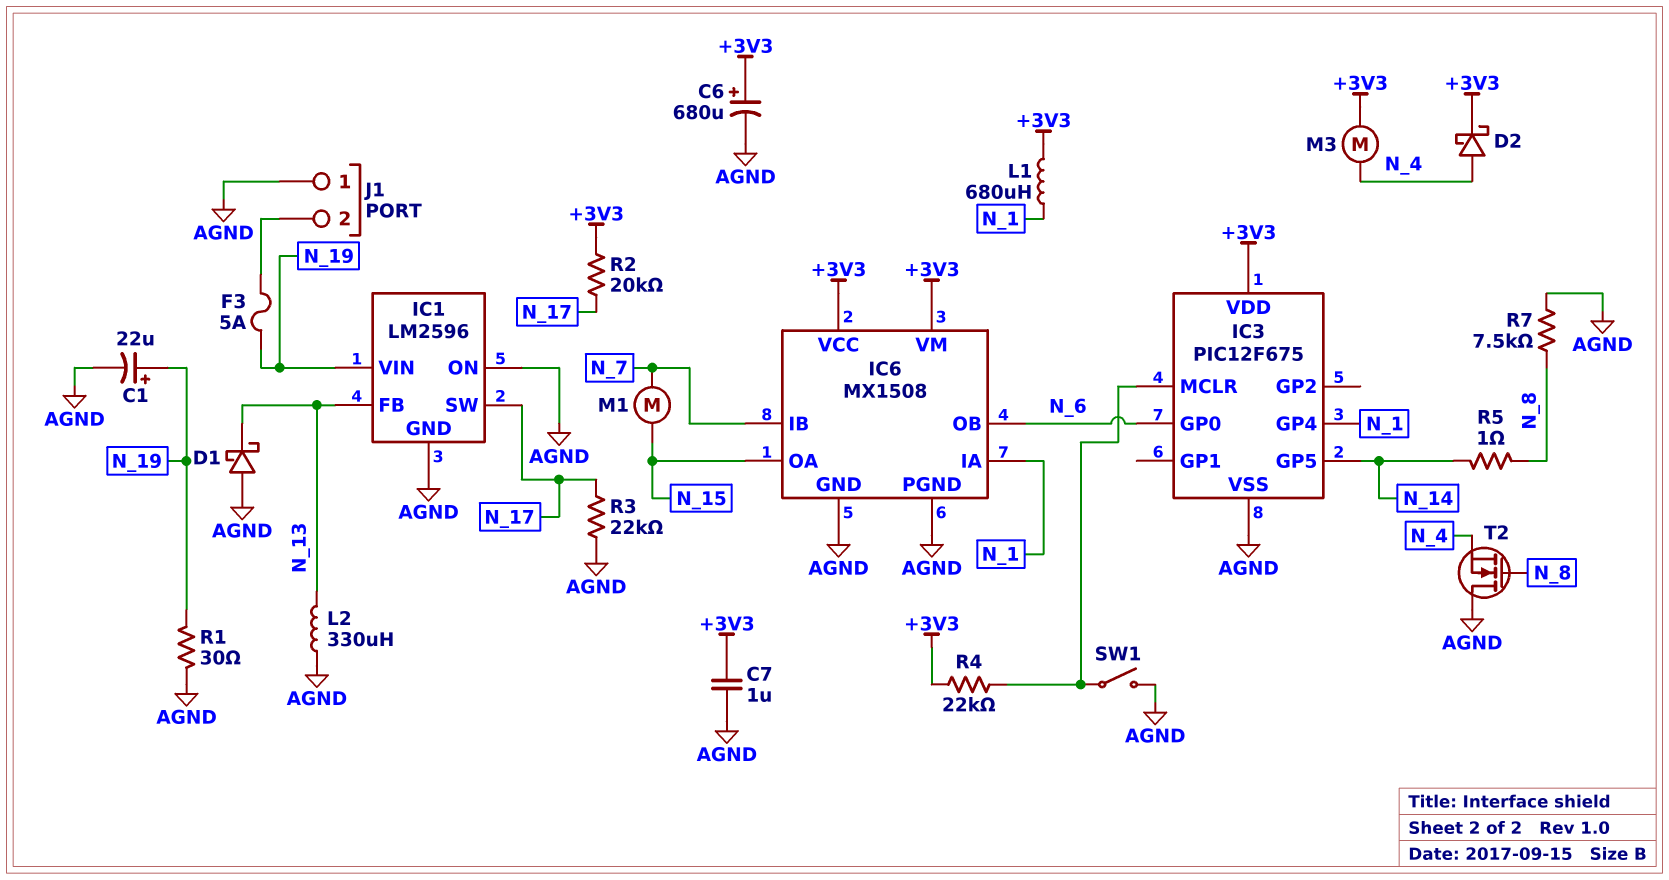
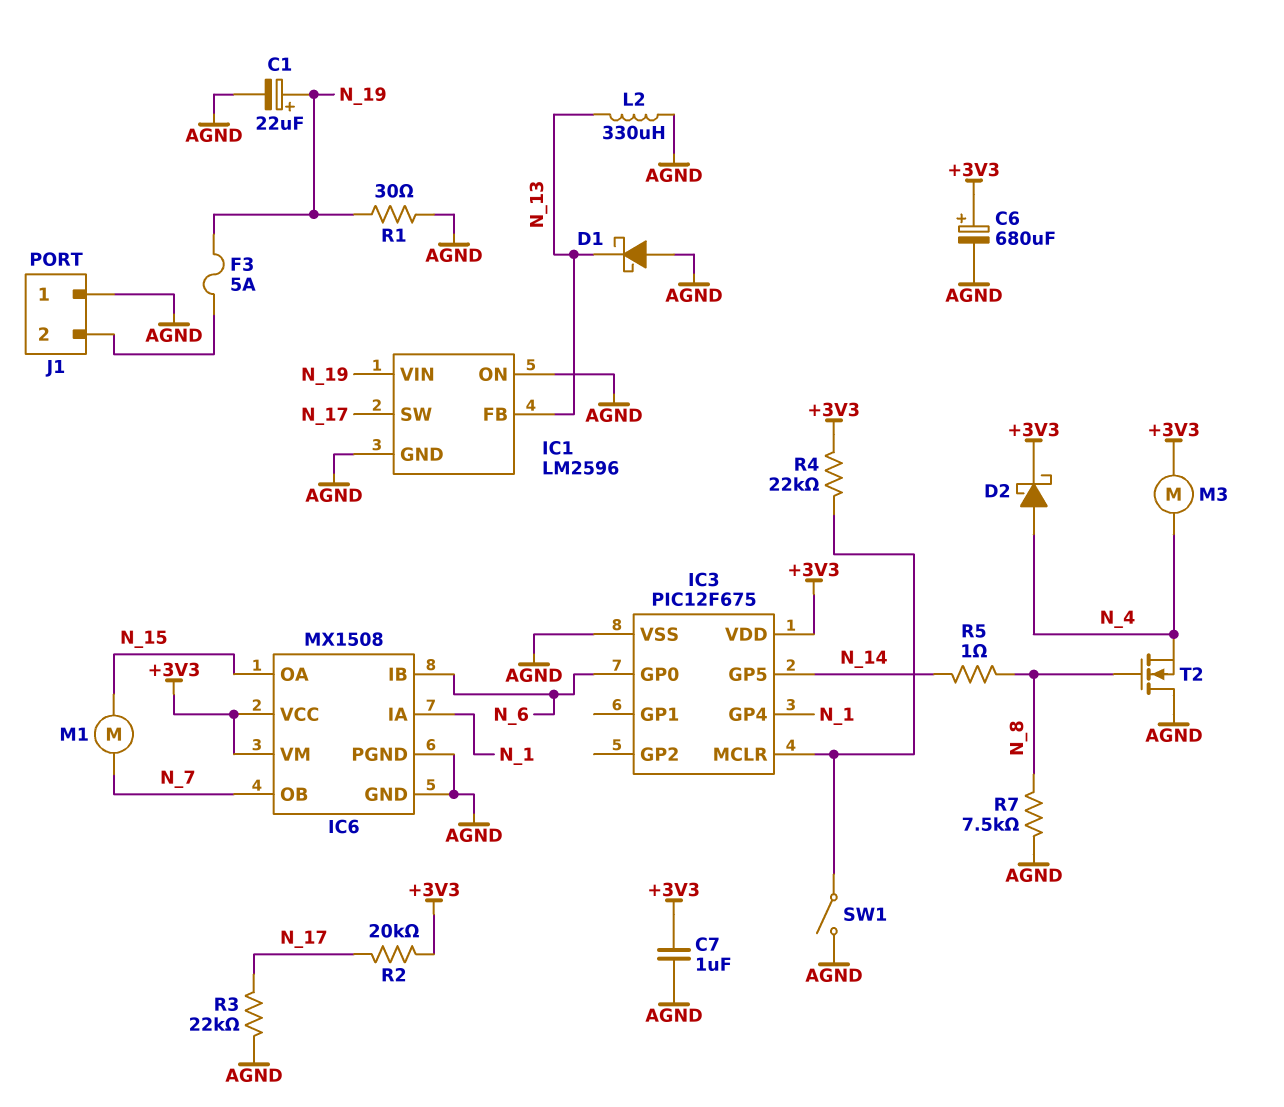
IC6 pin IB: N_7 -> N_6
IC6 pin OB: N_6 -> N_7
L1: 680uH (+3V3, N_1) -> none

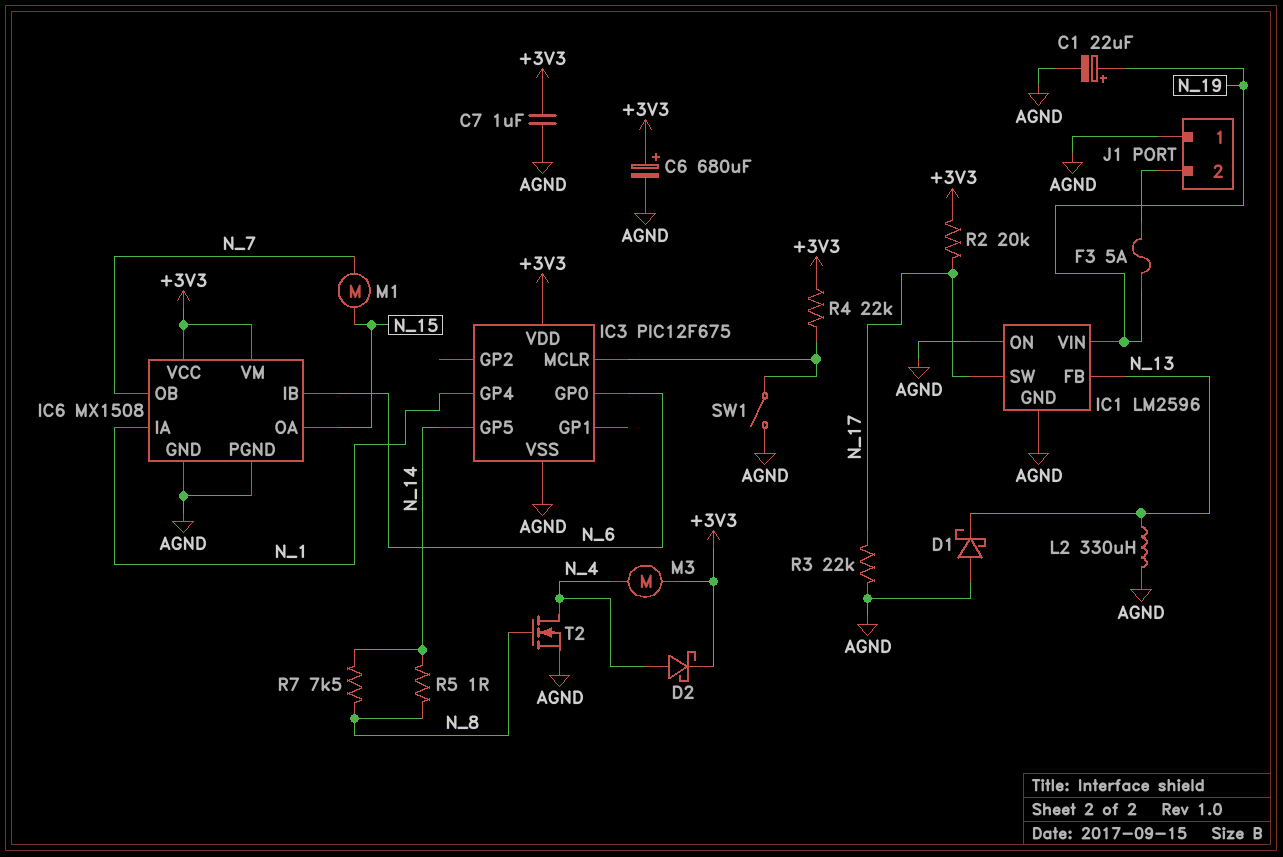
R1: 30 (AGND, N_19) -> none
R7: 7.5k (AGND, N_8) -> 7.5k (N_8, N_14)
T2: NMOS (G N_8, D AGND, S N_4) -> NMOS (G N_8, D N_4, S AGND)

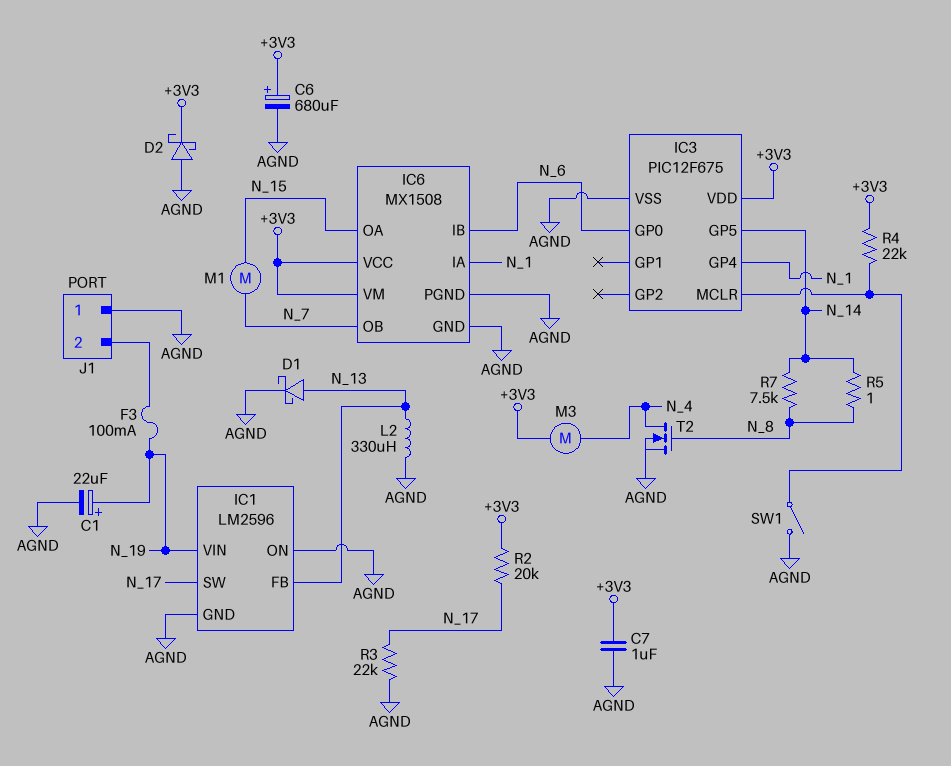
D1: schottky (A AGND, K N_13) -> schottky (A N_13, K AGND)
D2: schottky (A N_4, K +3V3) -> schottky (A AGND, K +3V3)
F3: 5A (J1/2, N_19) -> 100mA (J1/2, N_19)

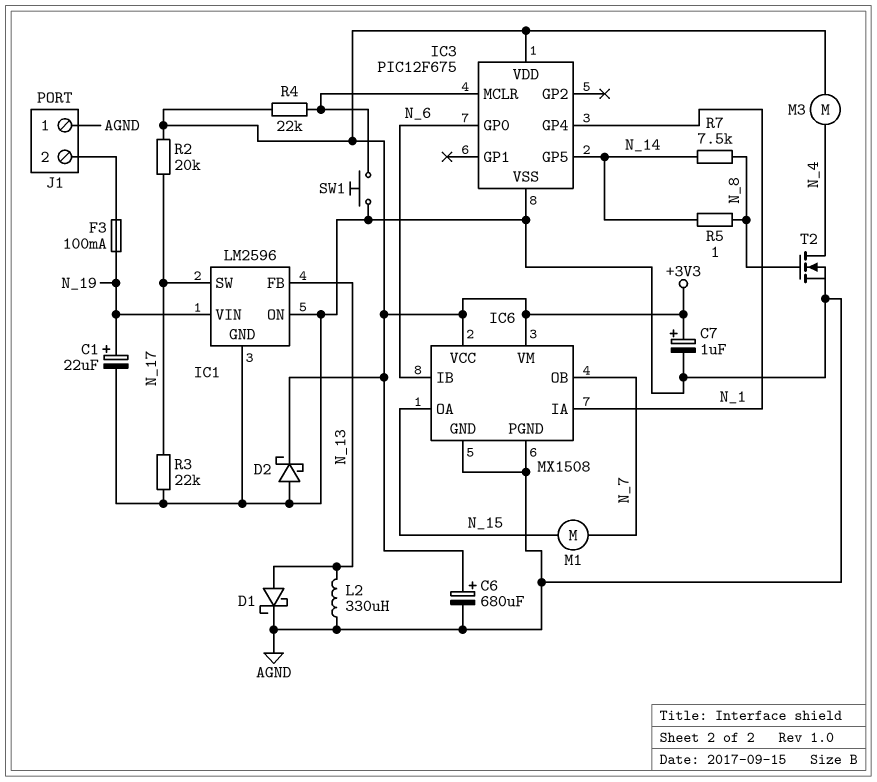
C7: 1uF (+3V3, AGND) -> 1uF (plus +3V3, minus AGND)
SW1: switch (AGND, IC3/MCLR) -> button (AGND, IC3/MCLR)

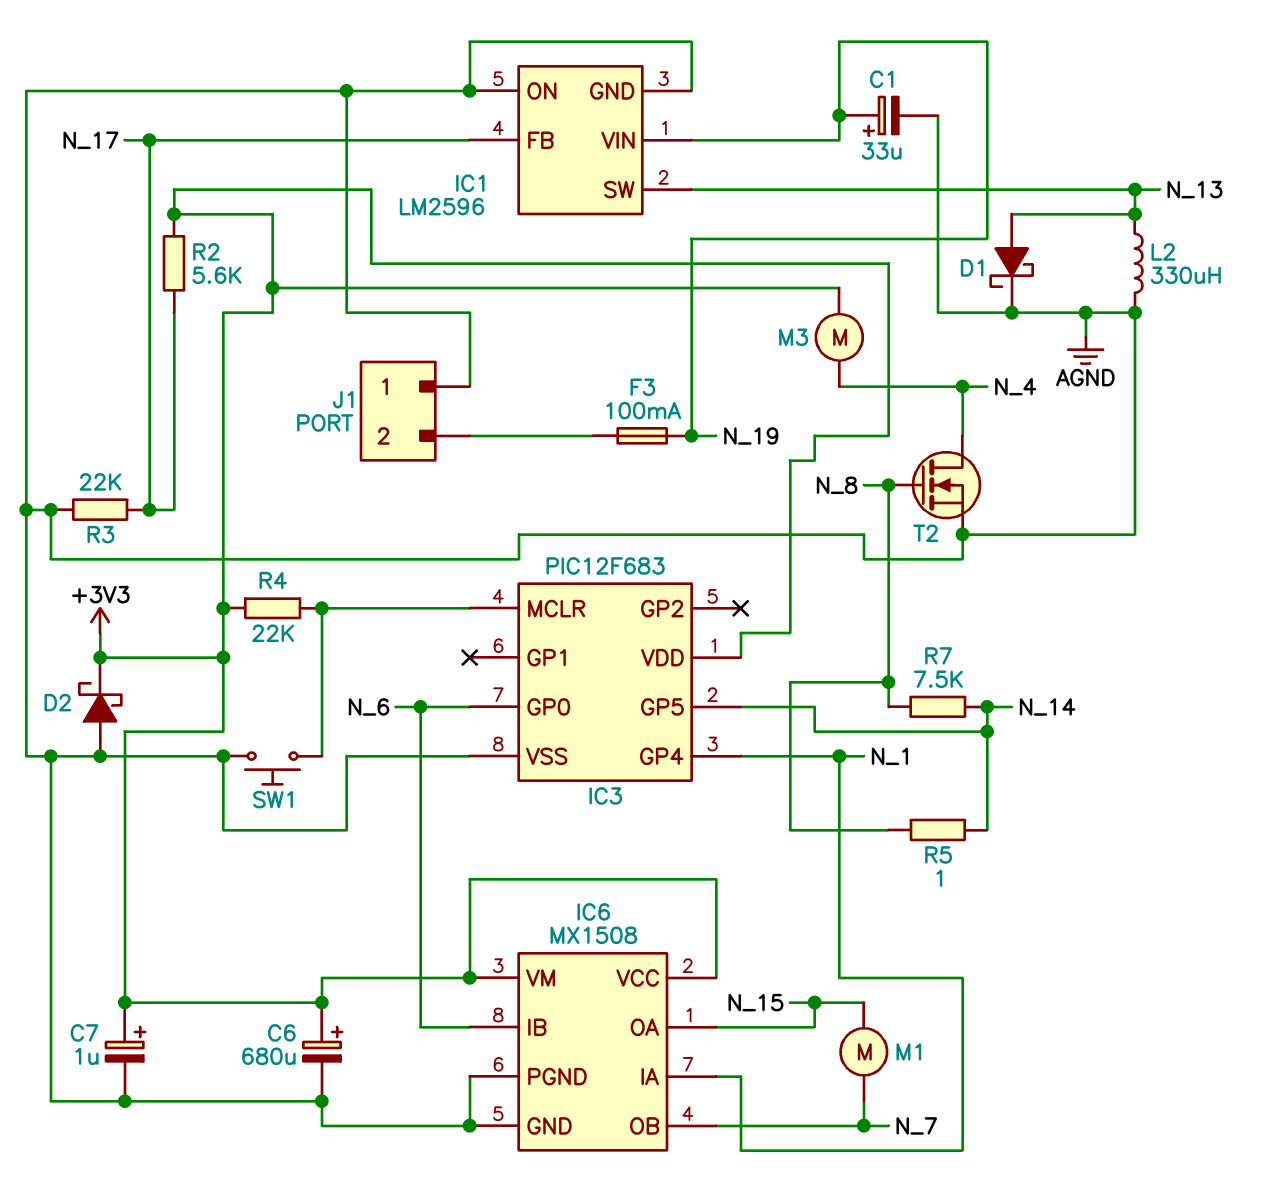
C1: 22uF (plus N_19, minus AGND) -> 33uF (plus N_19, minus AGND)
IC1 pin FB: N_13 -> N_17
IC1 pin SW: N_17 -> N_13
IC3: PIC12F675 -> PIC12F683
R2: 20k (+3V3, N_17) -> 5.6k (+3V3, N_17)

